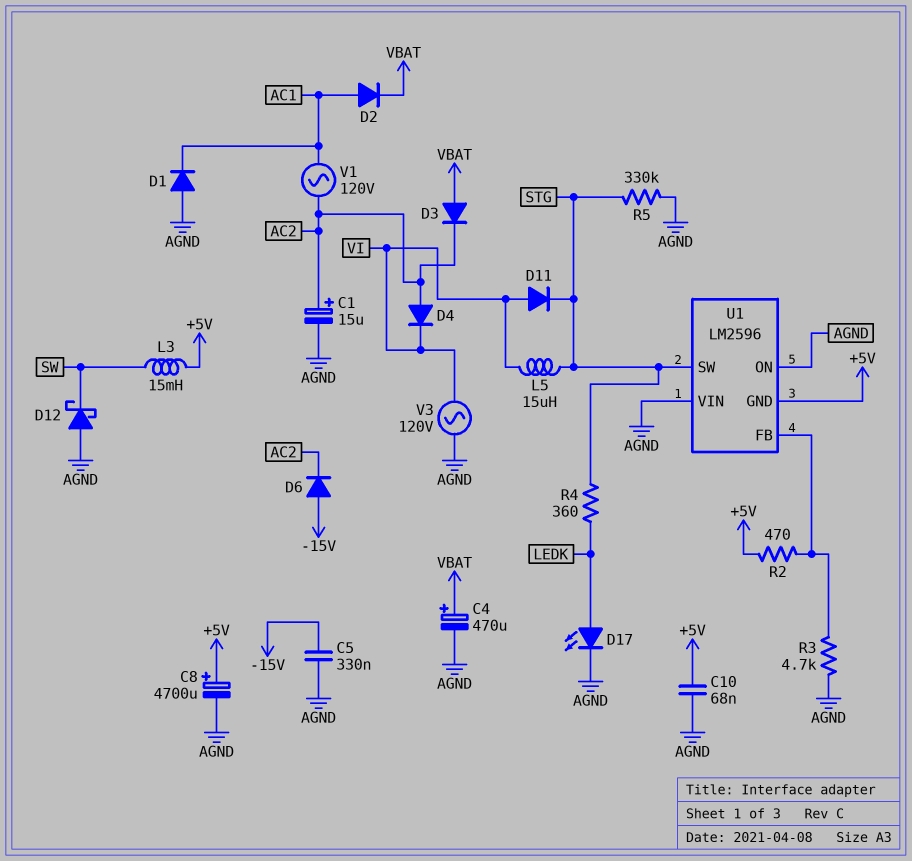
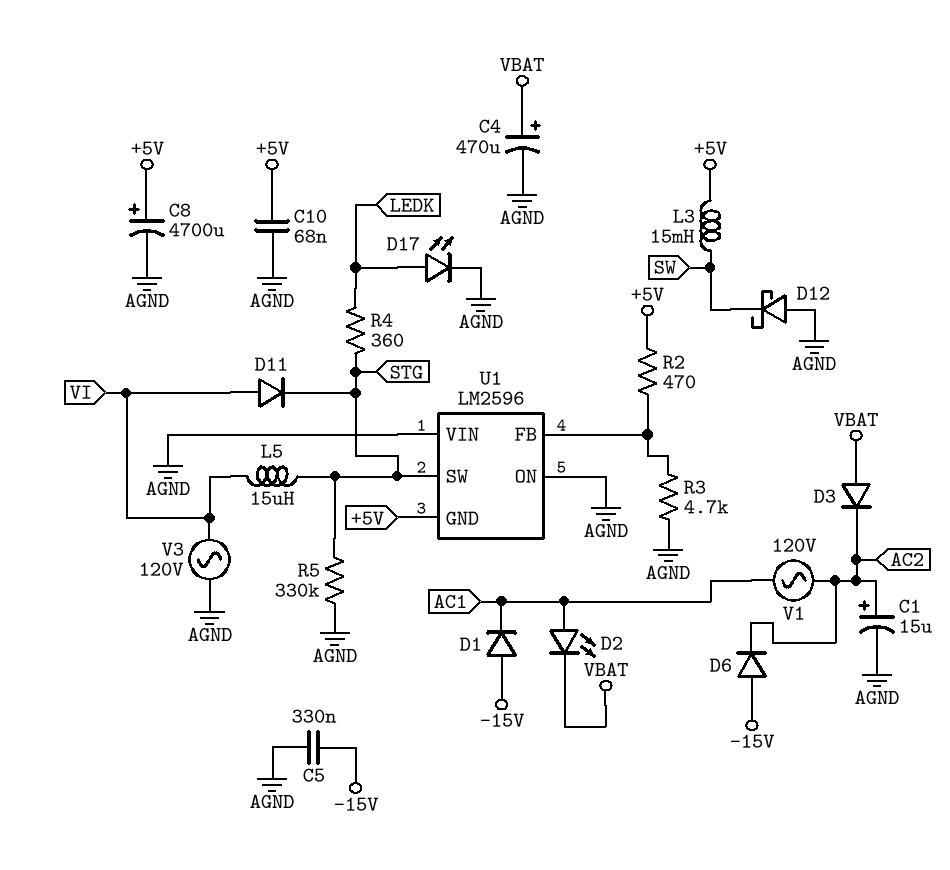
D1: diode (A AGND, K AC1) -> diode (A -15V, K AC1)
D2: diode (A AC1, K VBAT) -> LED (A AC1, K VBAT)
D4: diode (A AC2, K VI) -> none

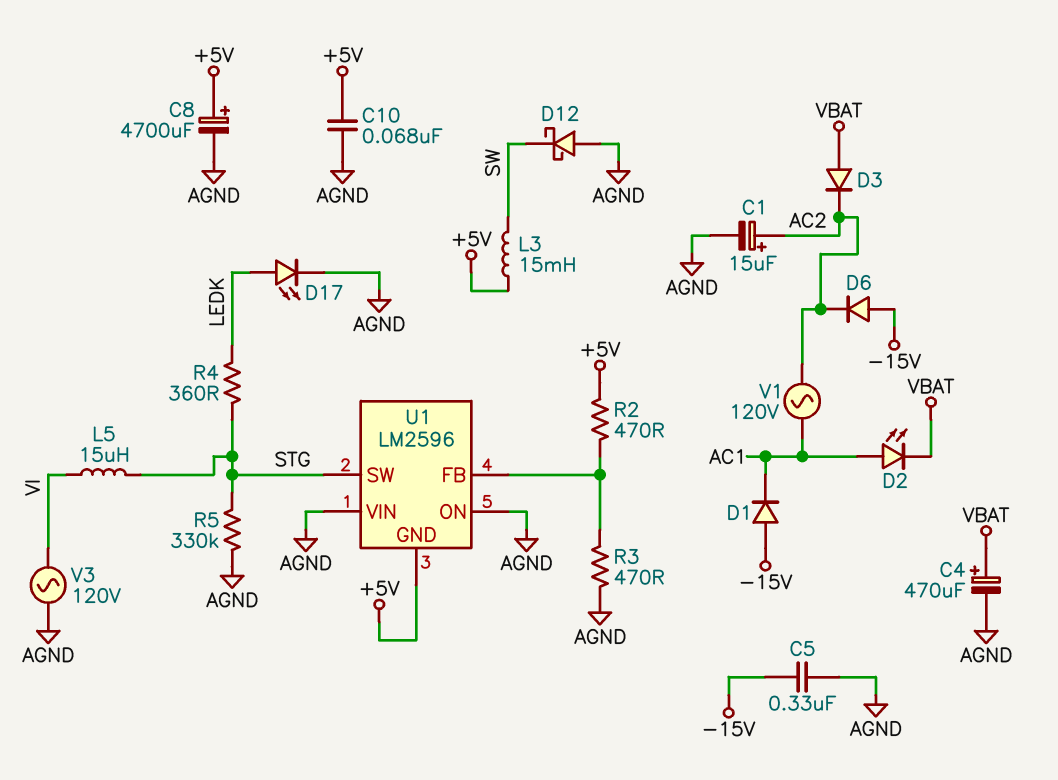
D11: diode (A VI, K STG) -> none
R3: 4.7k (AGND, U1/FB) -> 470 (AGND, U1/FB)

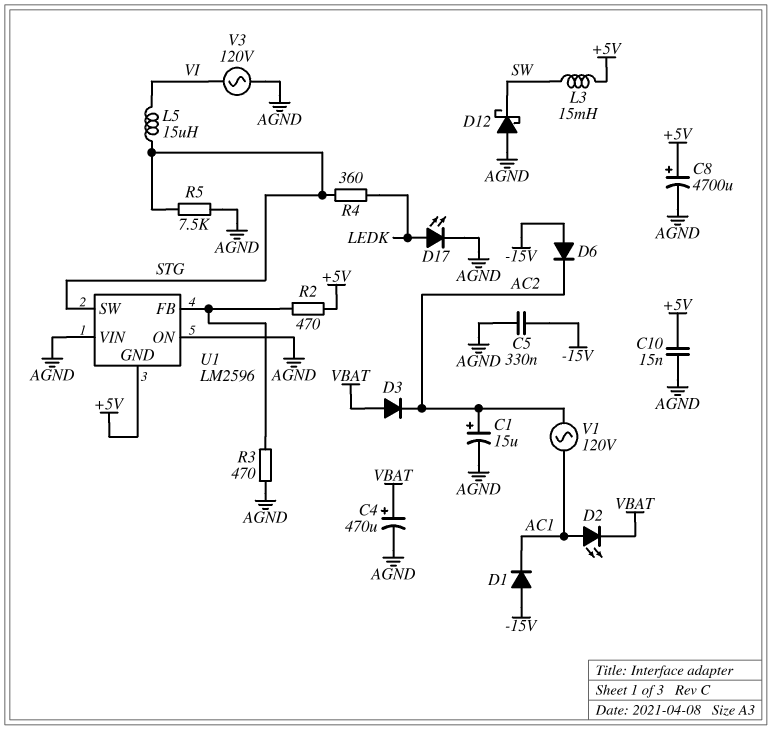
C10: 68nF (+5V, AGND) -> 15nF (+5V, AGND)
R5: 330k (AGND, STG) -> 7.5k (AGND, STG)

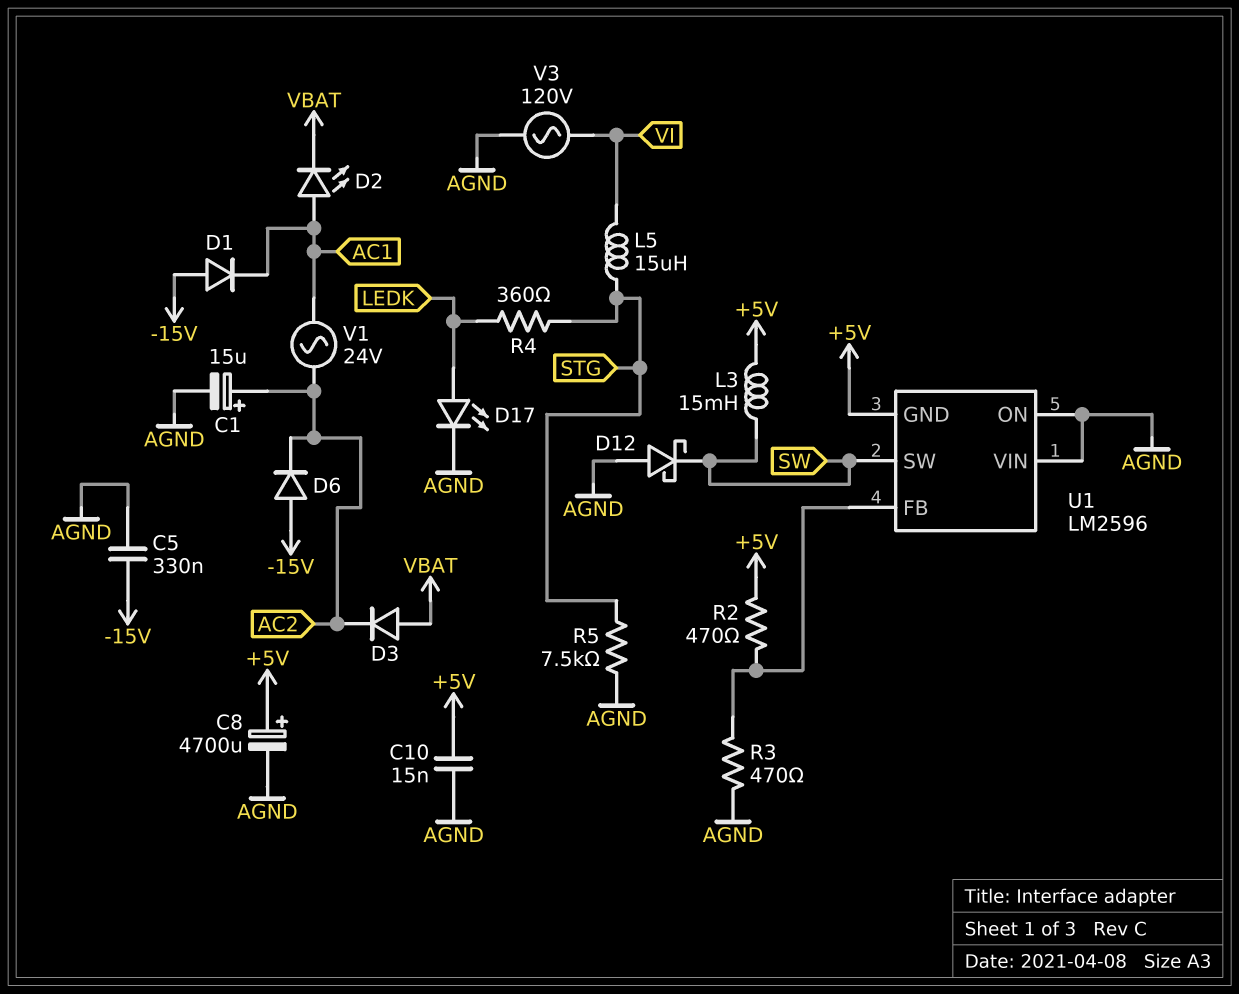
C4: 470uF (plus VBAT, minus AGND) -> none
U1 pin SW: STG -> SW
V1: AC 120V (AC1, AC2) -> AC 24V (AC1, AC2)

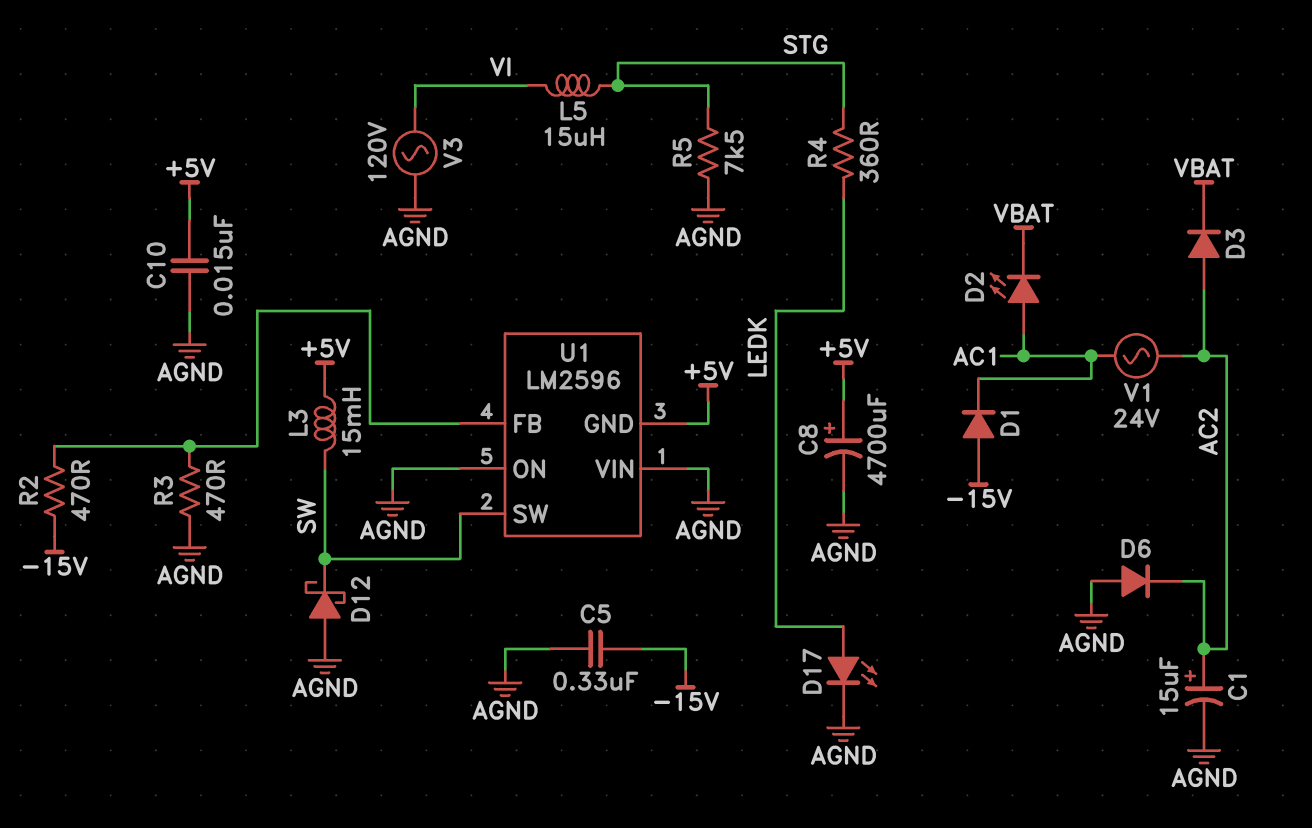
D3: diode (A VBAT, K AC2) -> diode (A AC2, K VBAT)
D6: diode (A -15V, K AC2) -> diode (A AGND, K AC2)
R2: 470 (+5V, U1/FB) -> 470 (-15V, U1/FB)

